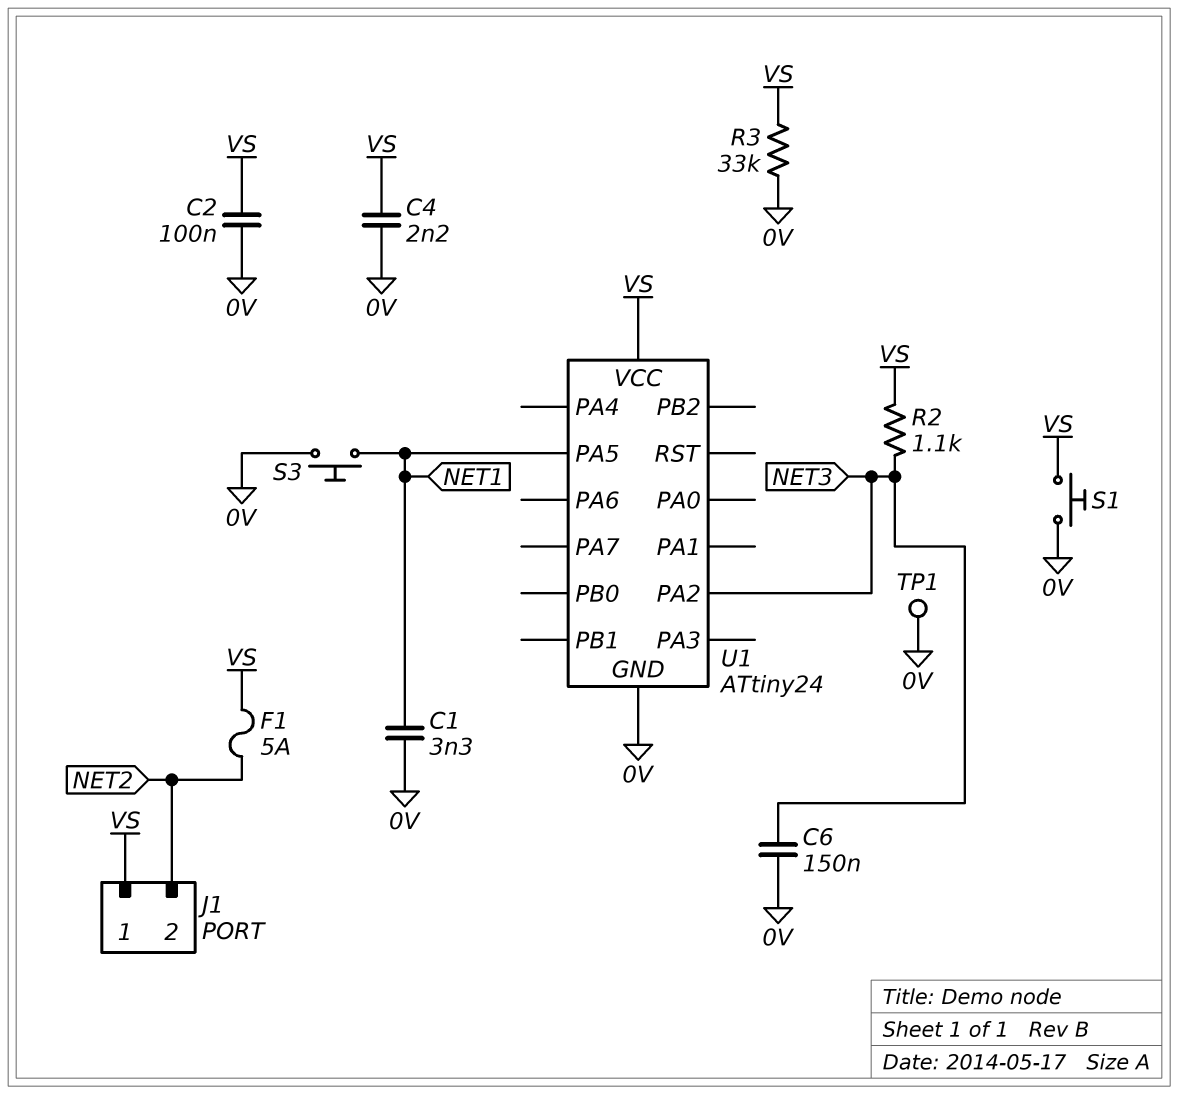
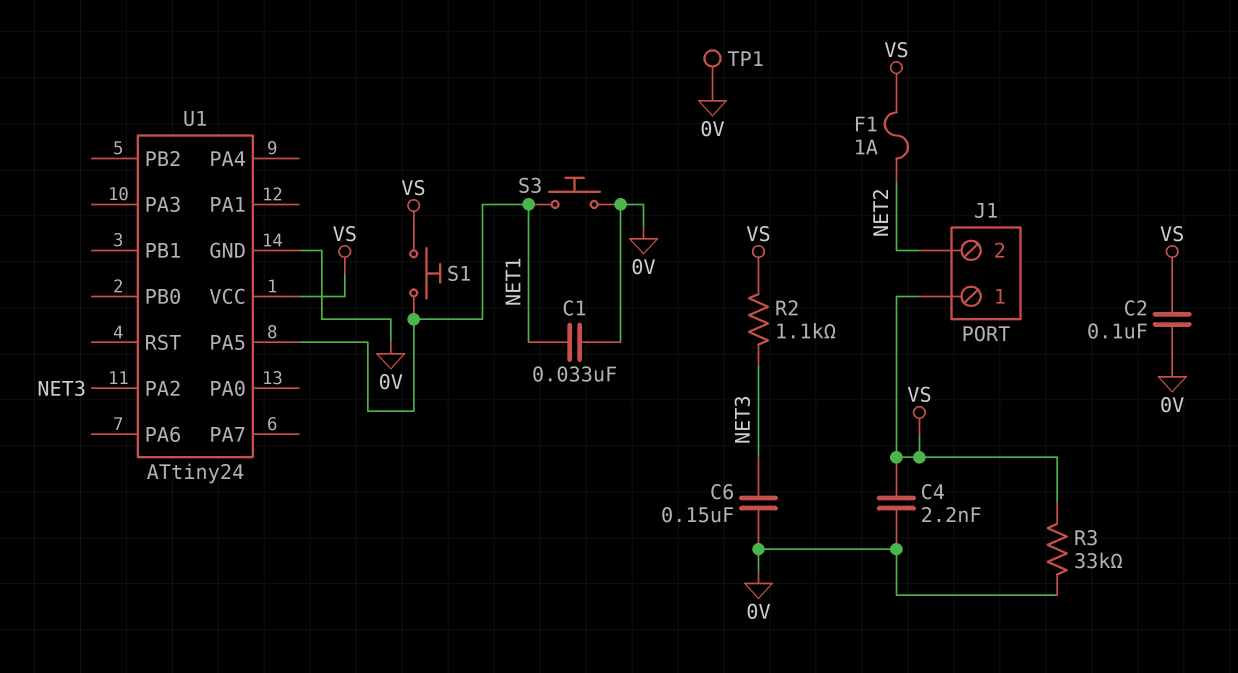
C1: 3.3nF (0V, NET1) -> 33nF (0V, NET1)
F1: 5A (NET2, VS) -> 1A (NET2, VS)
S1: button (0V, VS) -> button (NET1, VS)

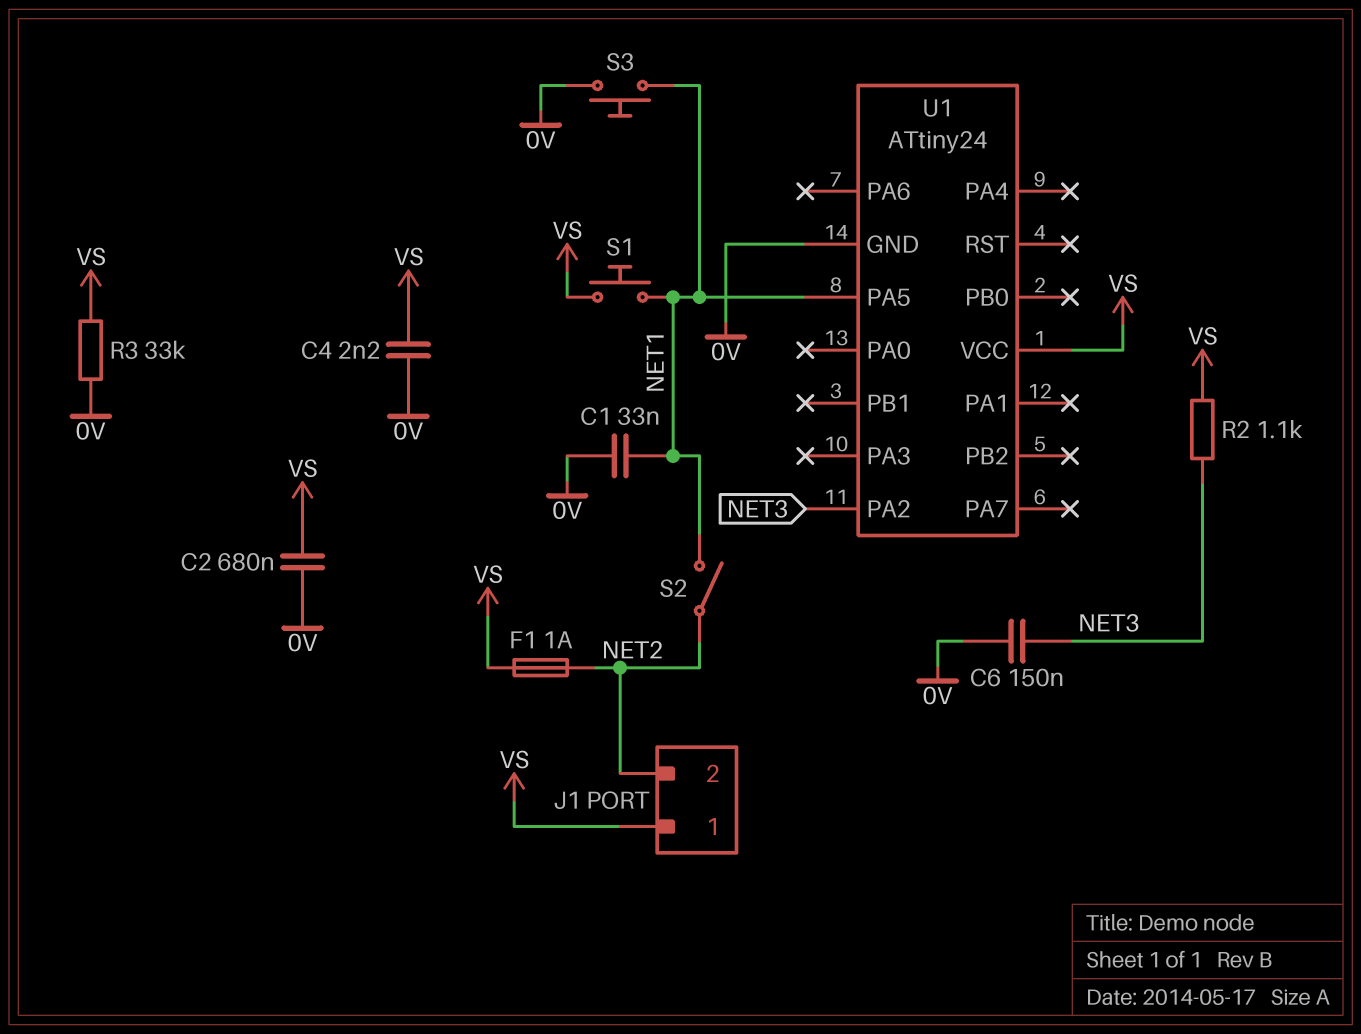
C2: 100nF (0V, VS) -> 680nF (0V, VS)
S2: none -> switch (NET1, NET2)
TP1: test point (0V) -> none

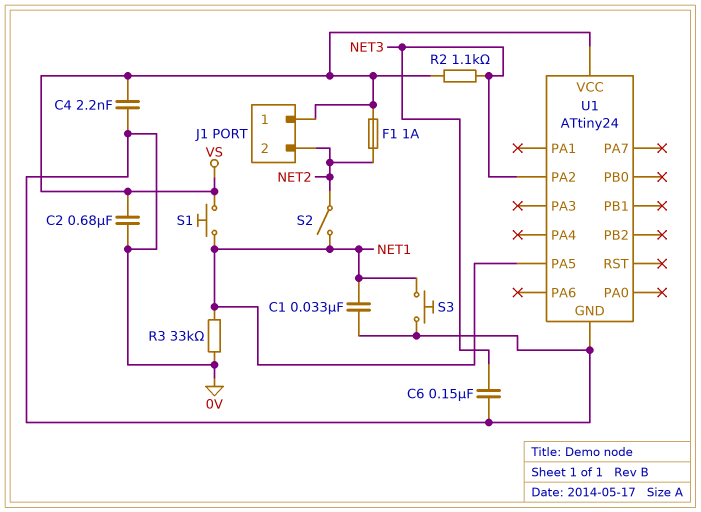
R3: 33k (0V, VS) -> 33k (0V, NET1)

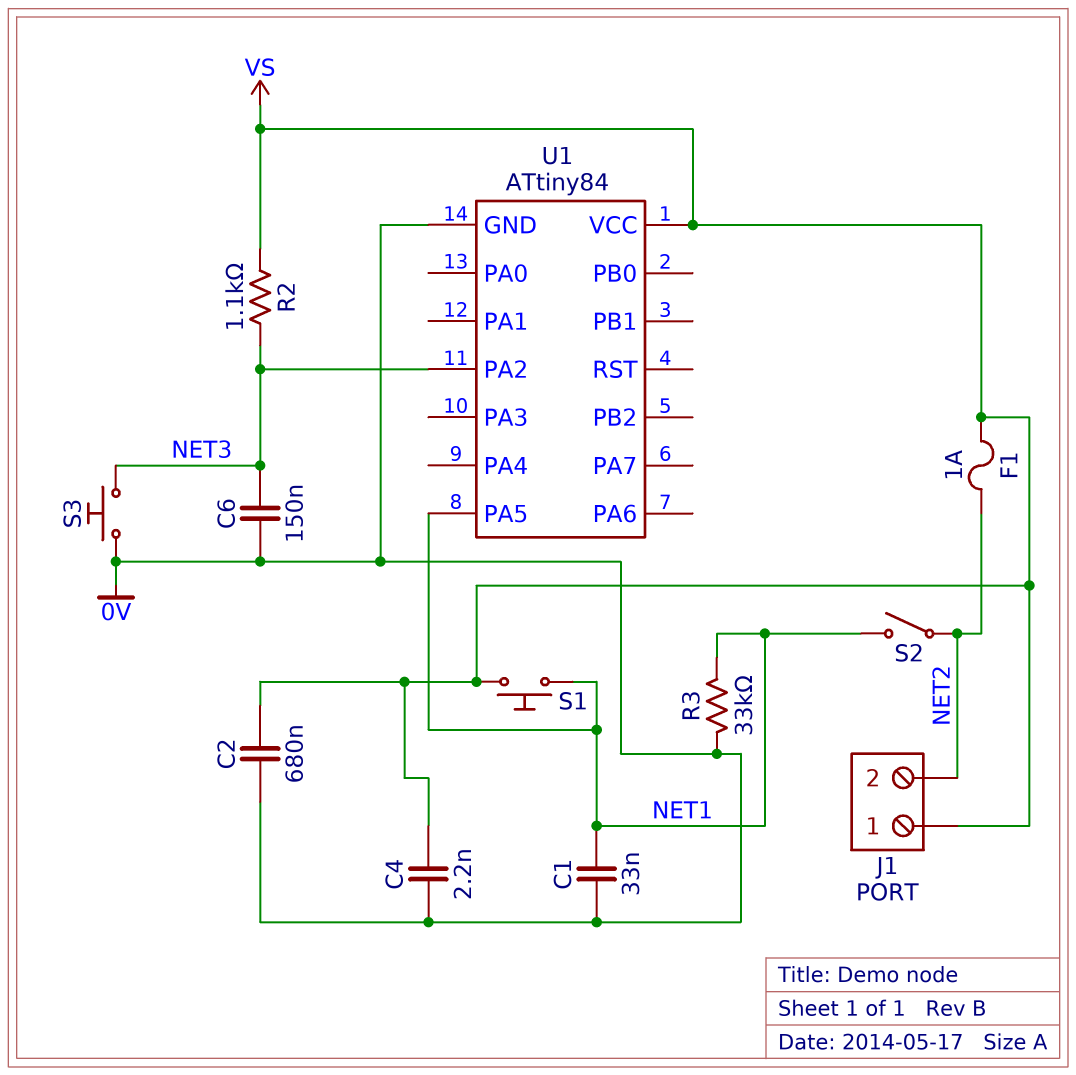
S3: button (0V, NET1) -> button (0V, NET3)
U1: ATtiny24 -> ATtiny84

